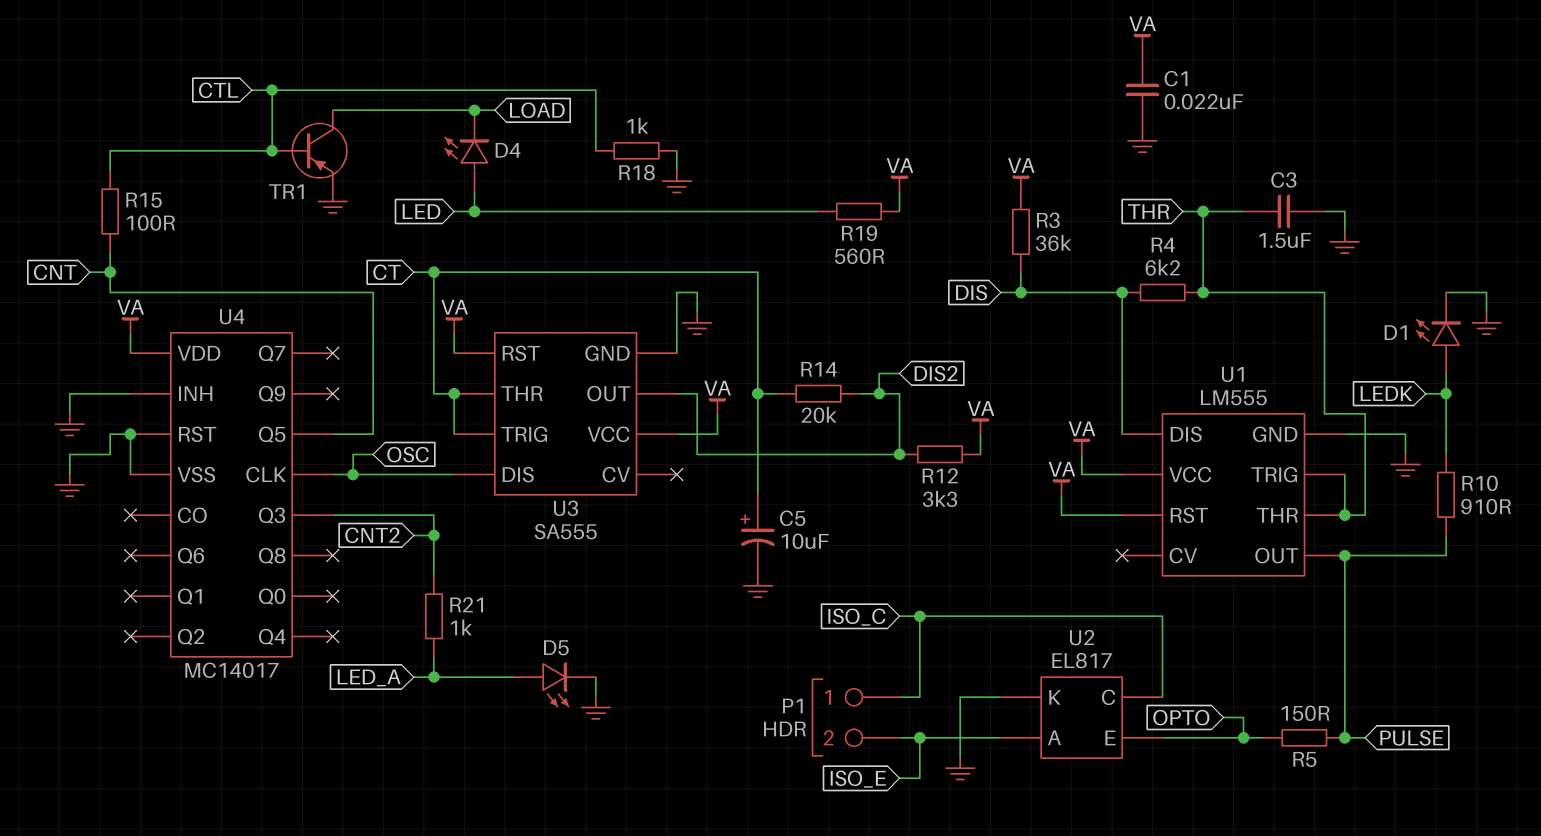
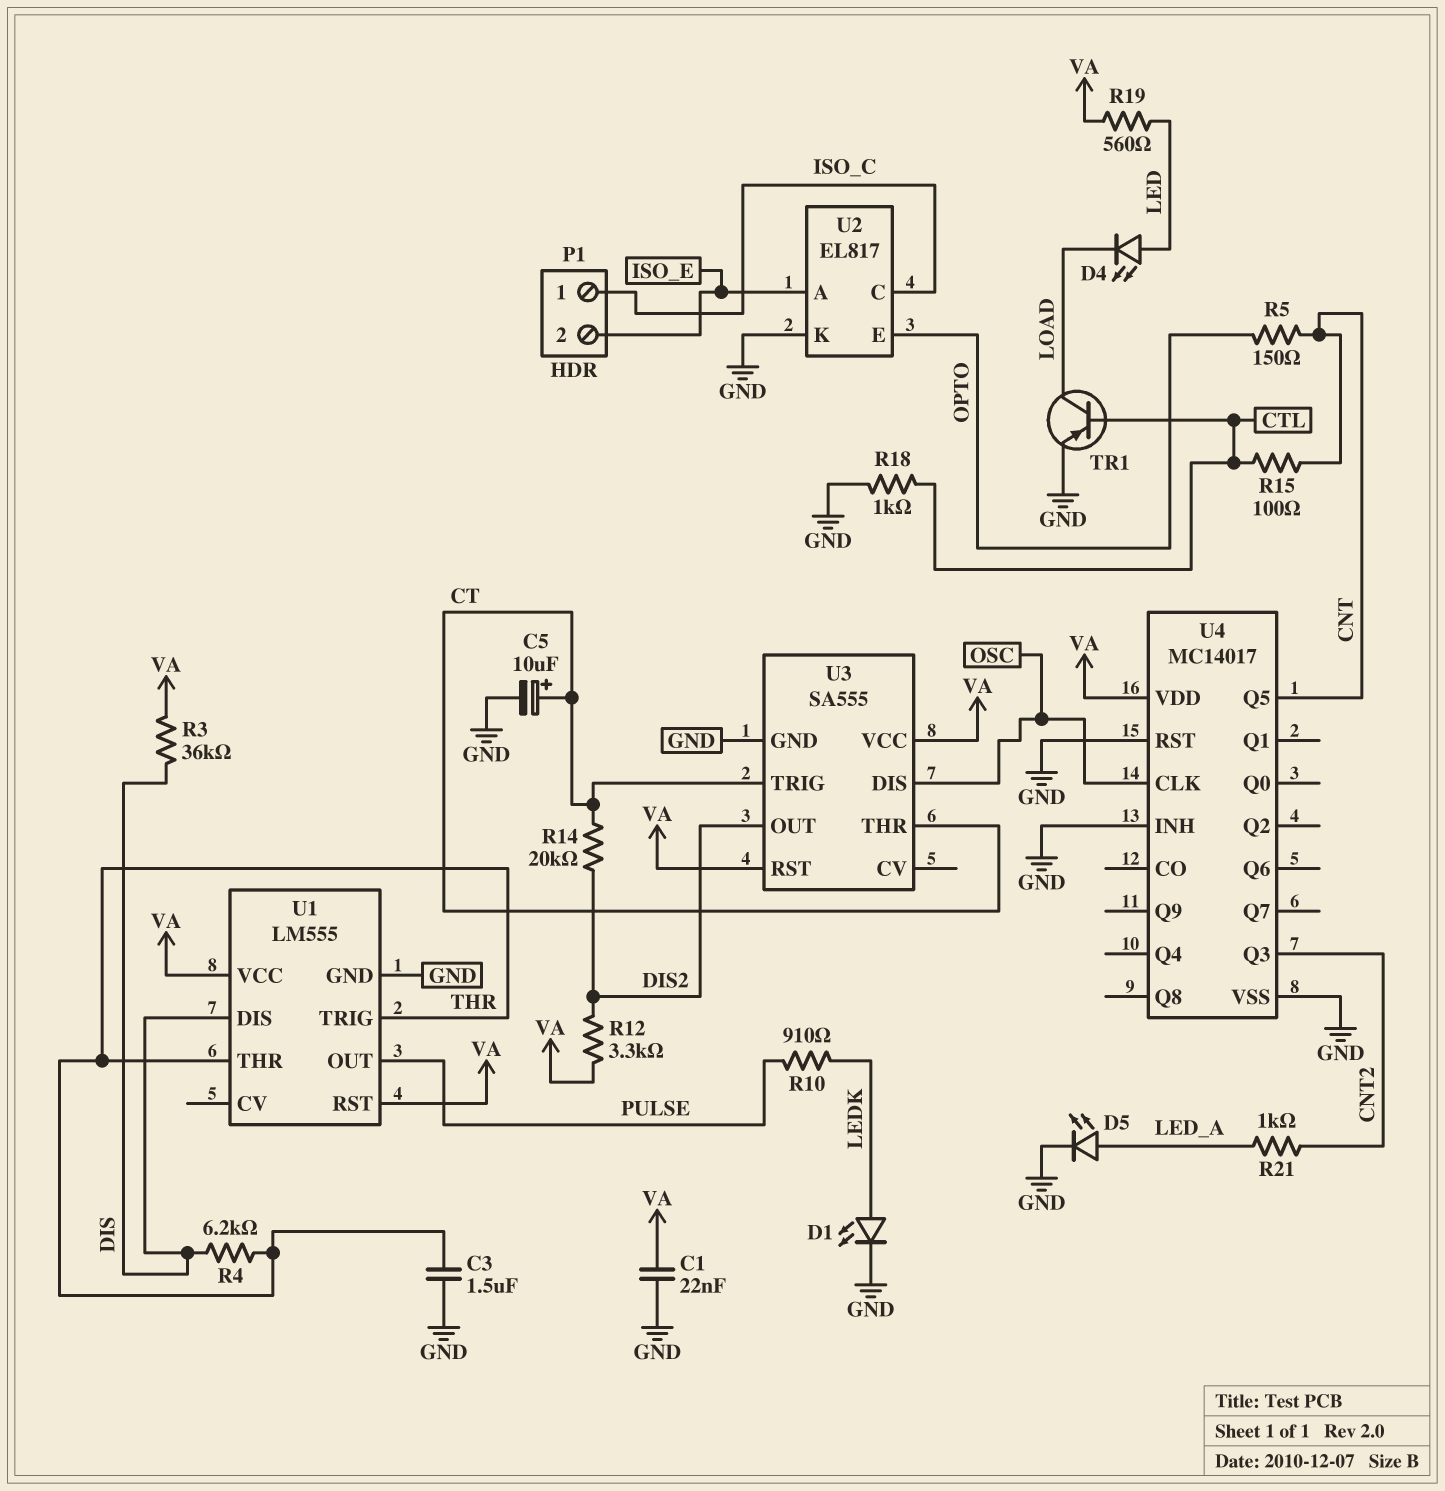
R5: 150 (OPTO, PULSE) -> 150 (CNT, OPTO)

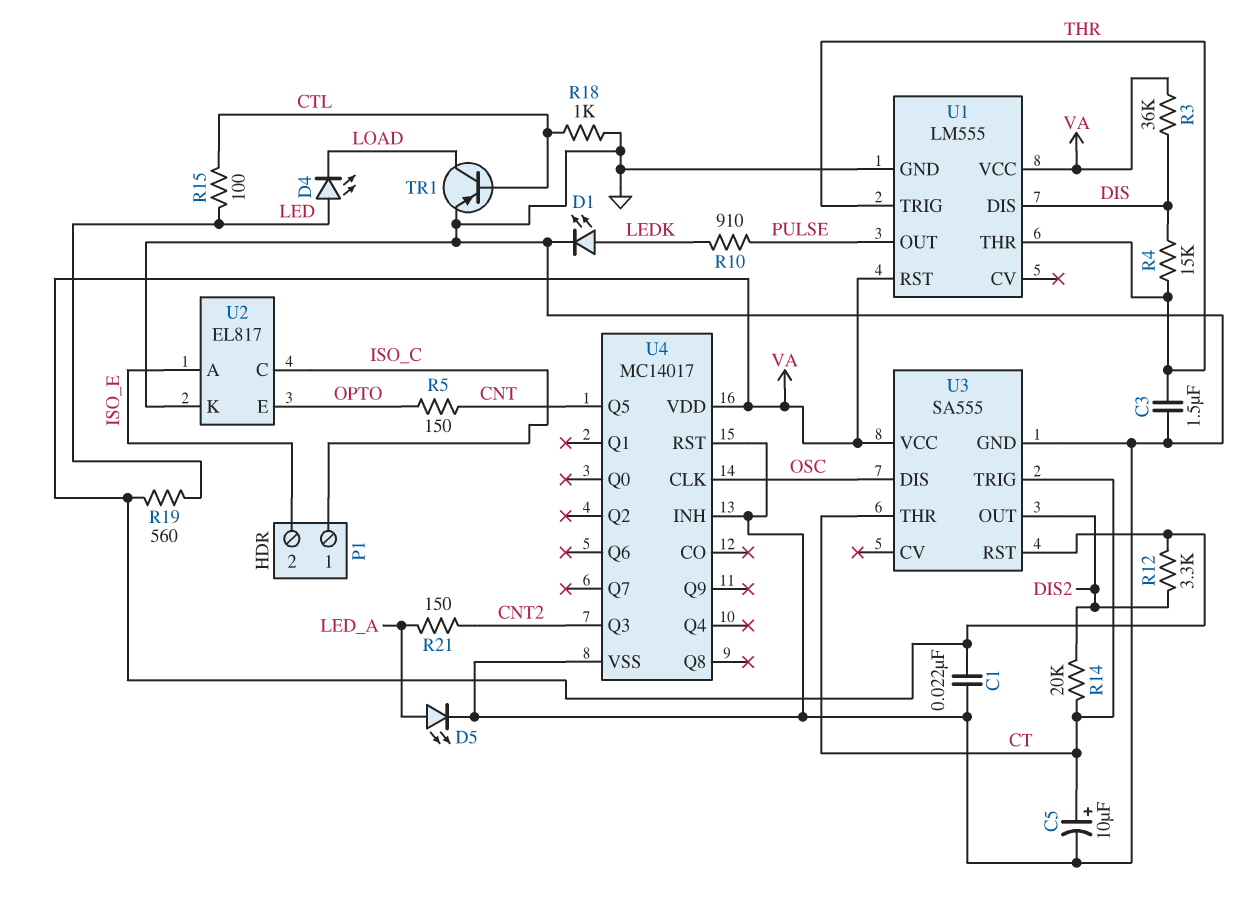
R4: 6.2k (DIS, THR) -> 15k (DIS, THR)
R15: 100 (CNT, CTL) -> 100 (CTL, LED)
R21: 1k (CNT2, LED_A) -> 150 (CNT2, LED_A)

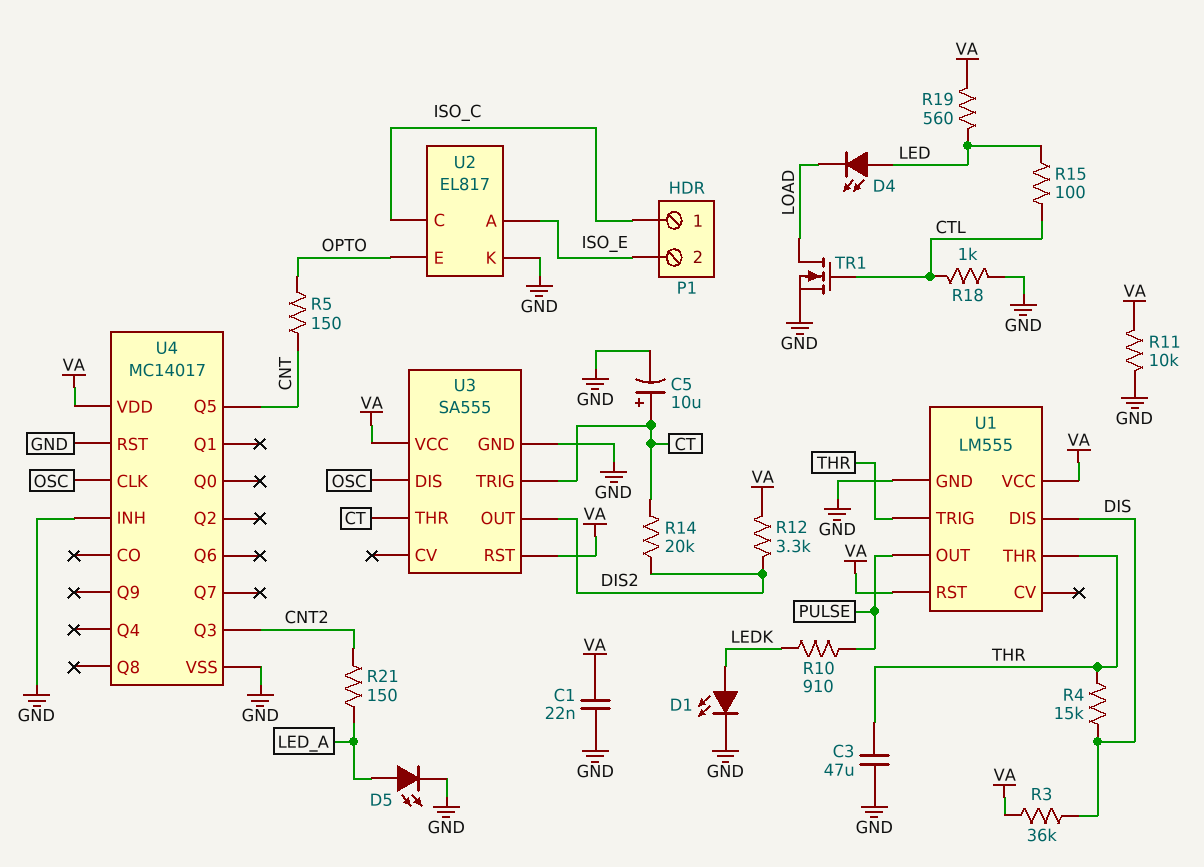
C3: 1.5uF (GND, THR) -> 47uF (GND, THR)
R11: none -> 10k (GND, VA)
TR1: PNP (B CTL, C LOAD, E GND) -> NMOS (G CTL, D LOAD, S GND)

